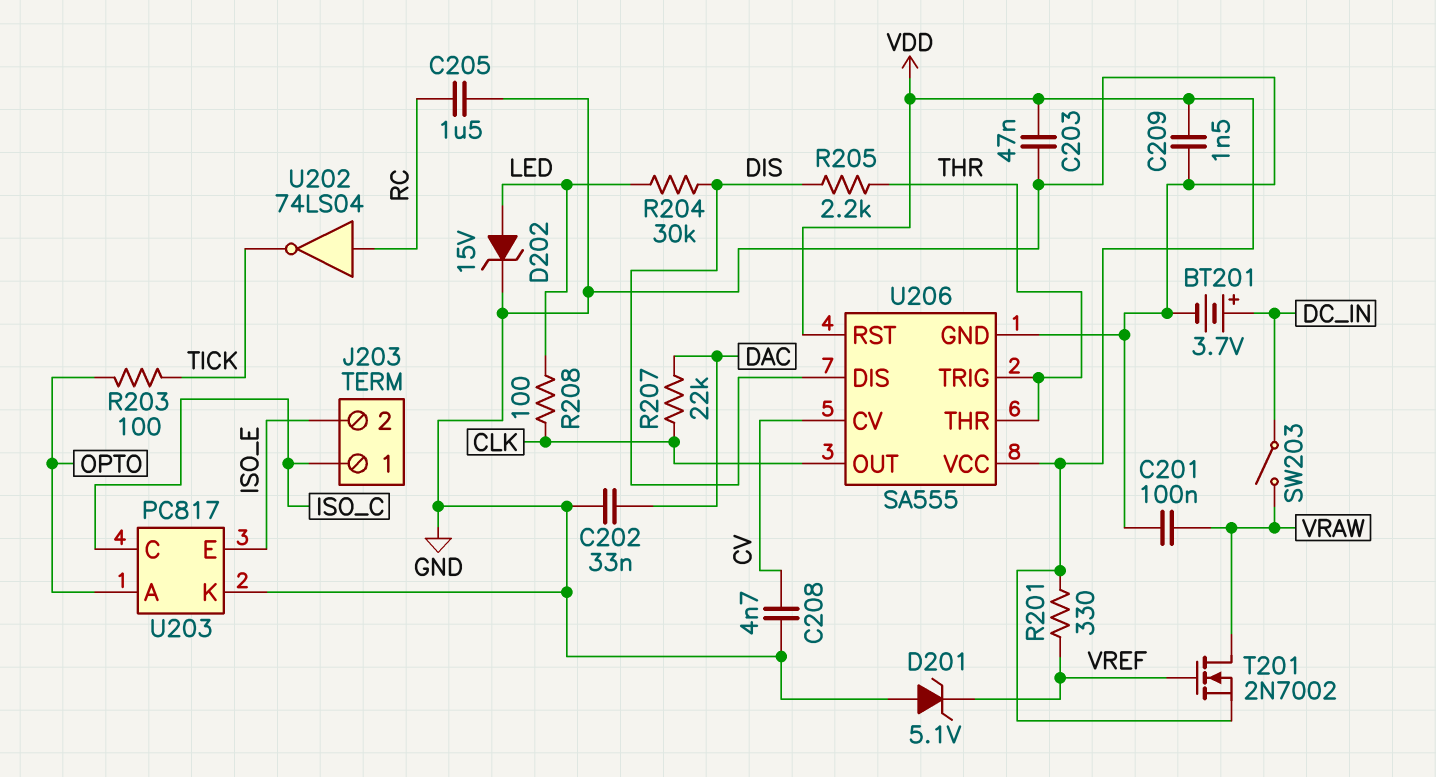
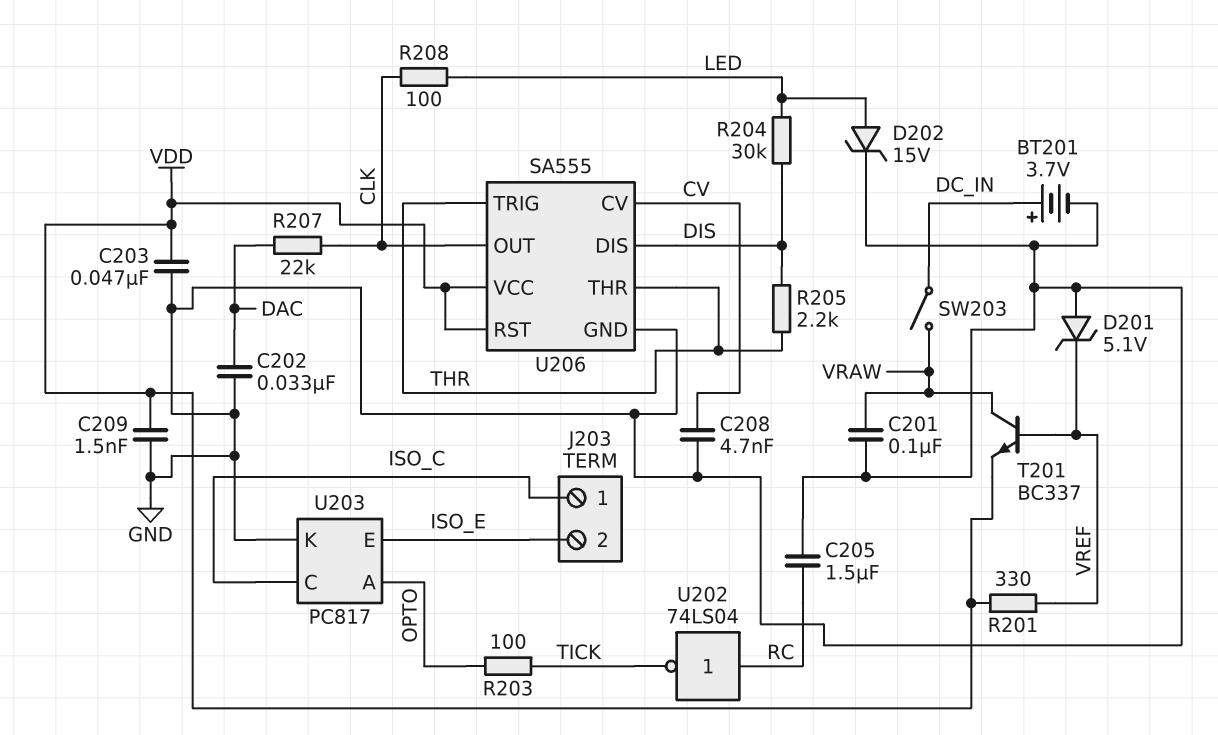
T201: NMOS 2N7002 (G VREF, D VRAW, S VDD) -> NPN BC337 (B VREF, C VRAW, E VDD)

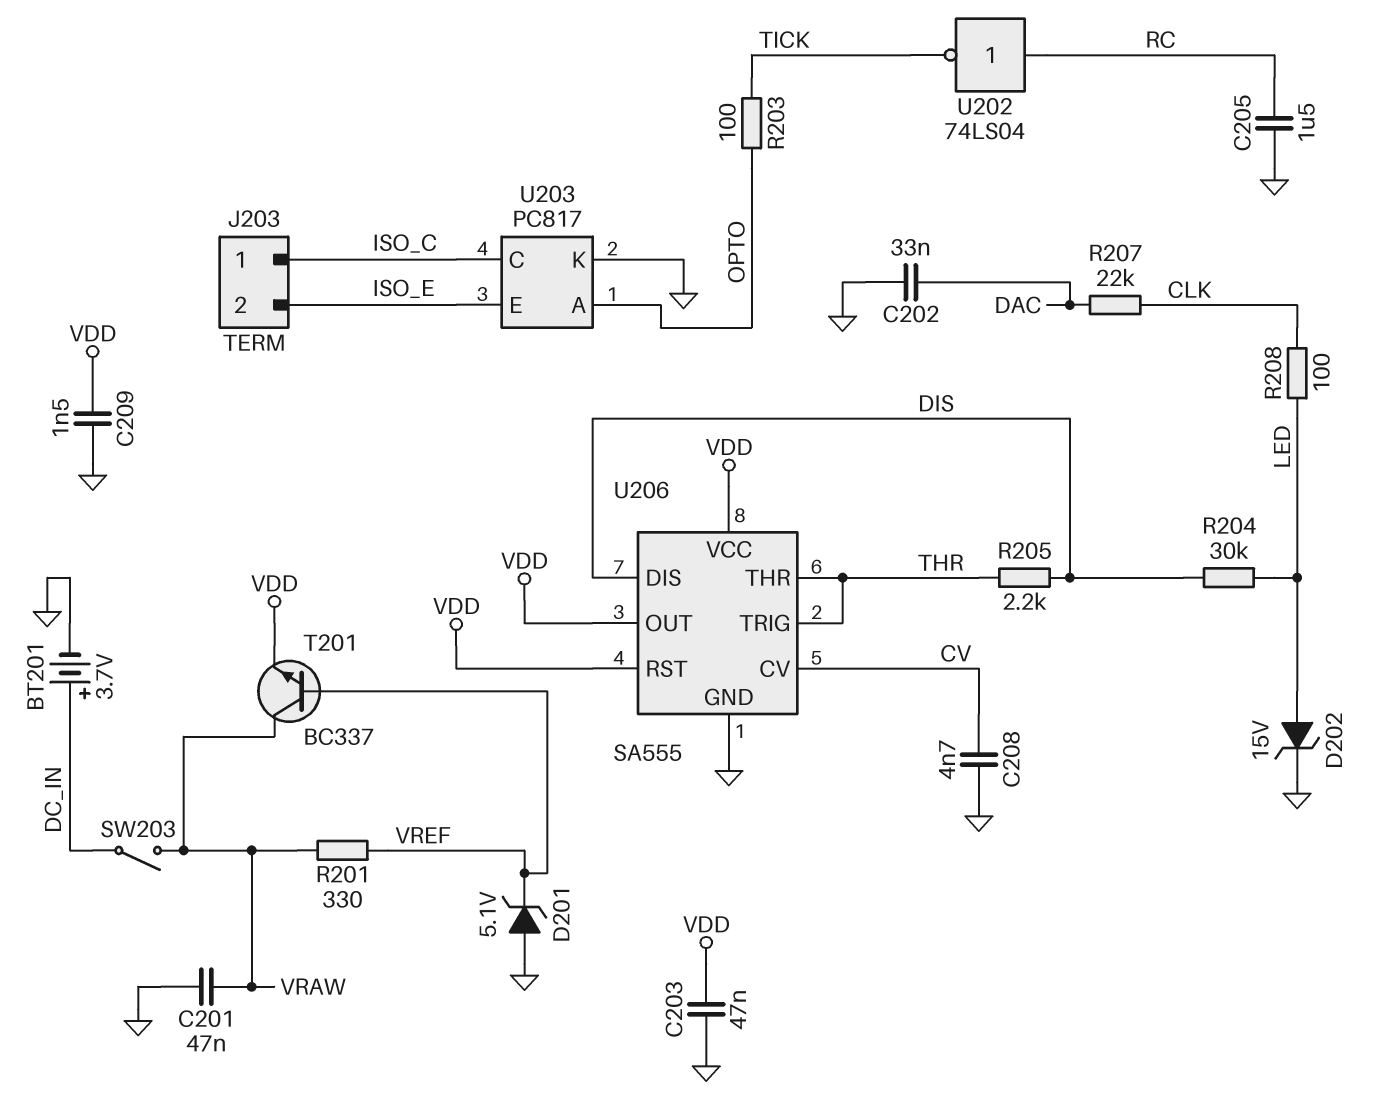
C201: 100nF (GND, VRAW) -> 47nF (GND, VRAW)
R201: 330 (VDD, VREF) -> 330 (VRAW, VREF)
U206 pin OUT: CLK -> VDD

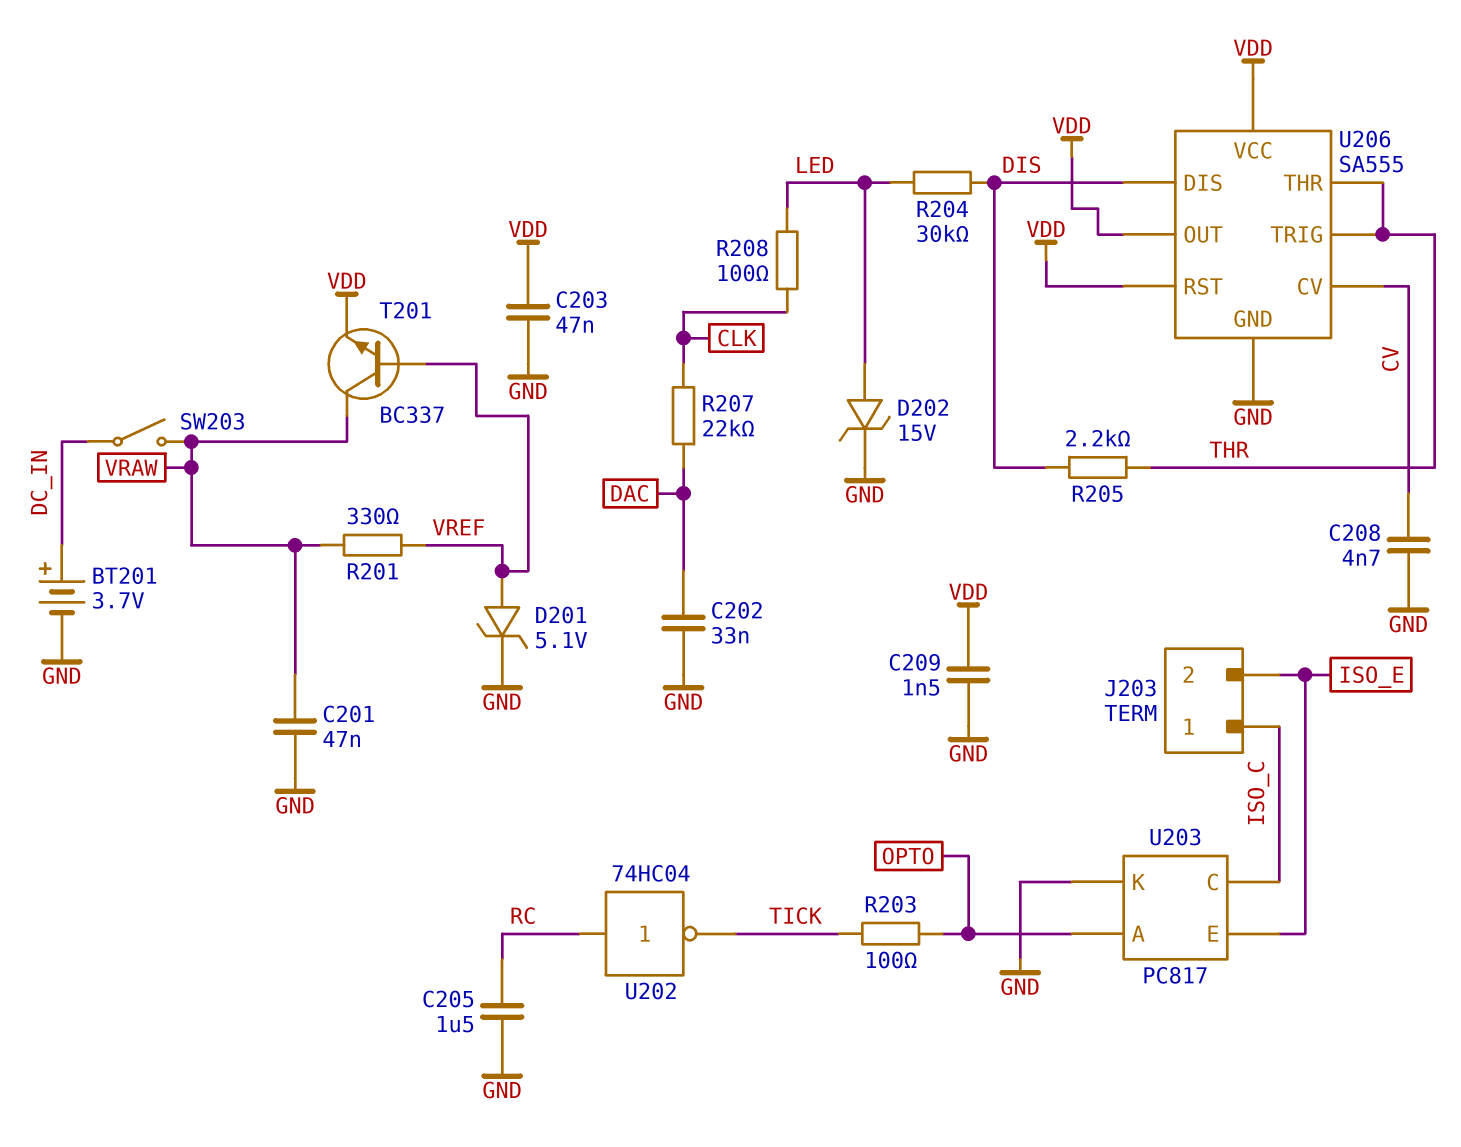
D201: zener 5.1V (A GND, K VREF) -> zener 5.1V (A VREF, K GND)
U202: NOT 74LS04 (in RC, out TICK) -> NOT 74HC04 (in RC, out TICK)

